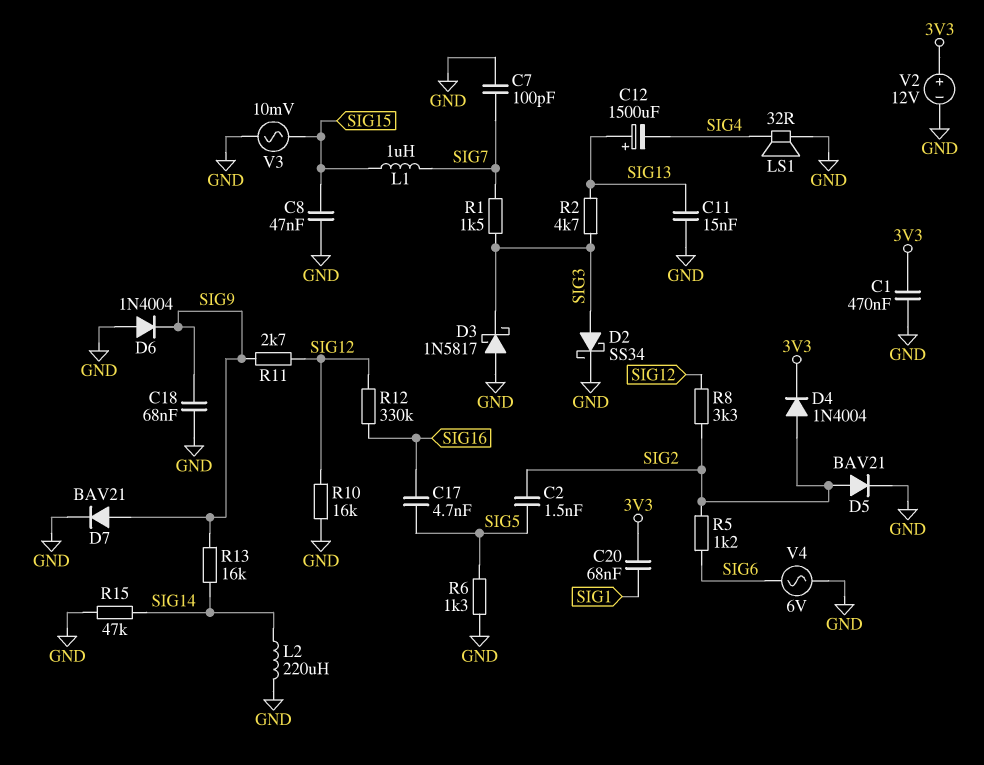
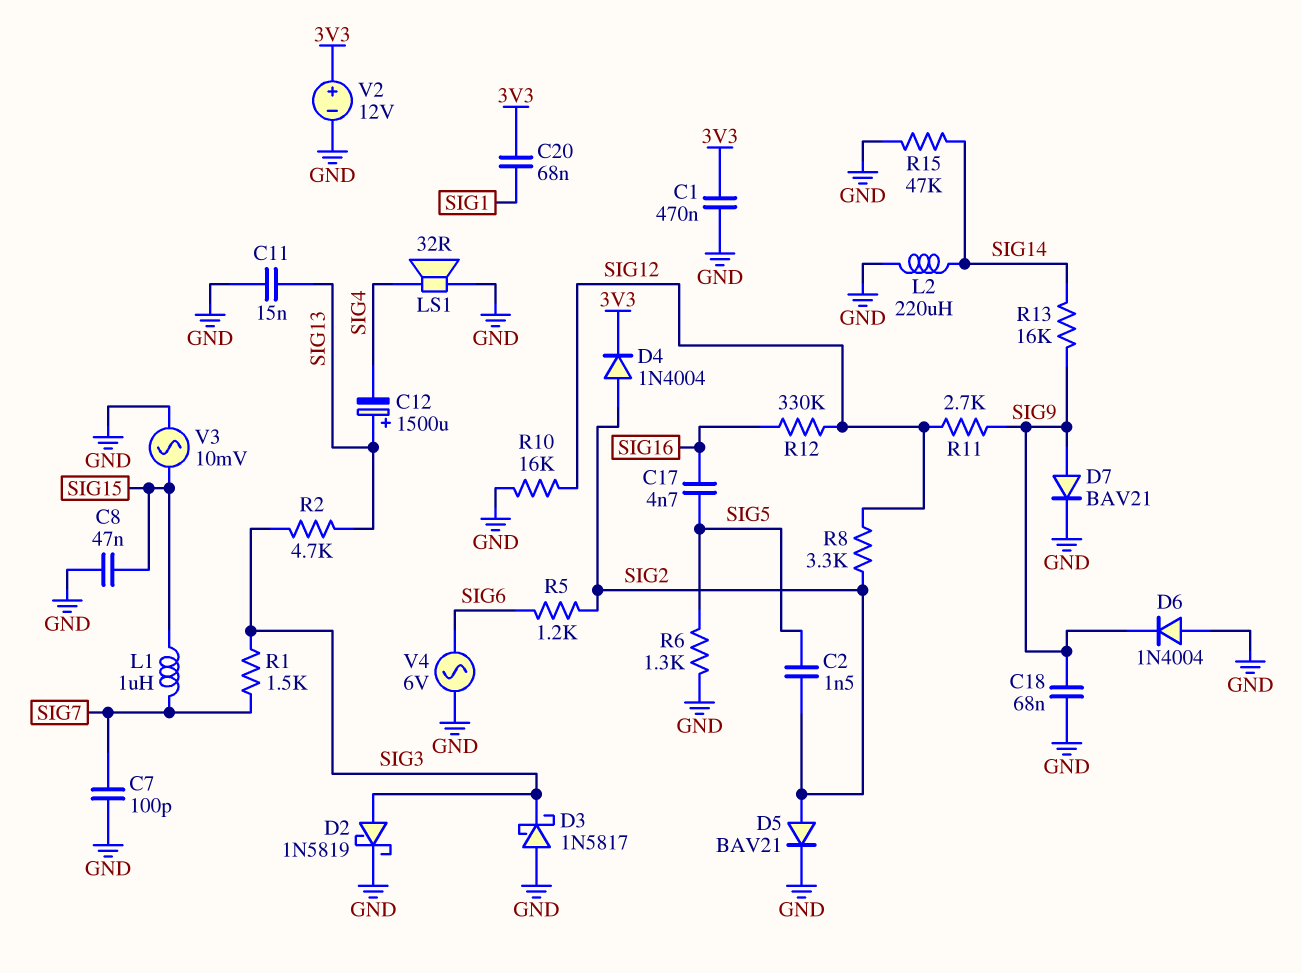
D2: schottky SS34 (A SIG3, K GND) -> schottky 1N5819 (A SIG3, K GND)

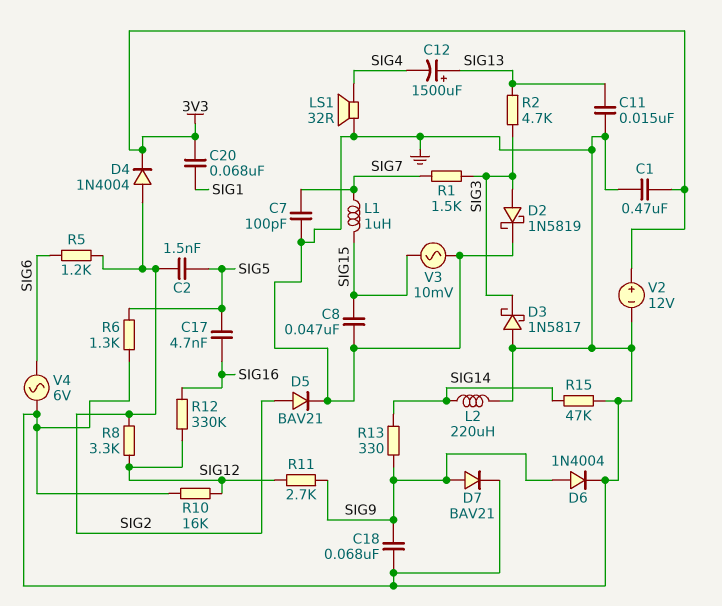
D6: diode 1N4004 (A GND, K SIG9) -> diode 1N4004 (A SIG9, K GND)
R13: 16k (SIG9, SIG14) -> 330 (SIG9, SIG14)

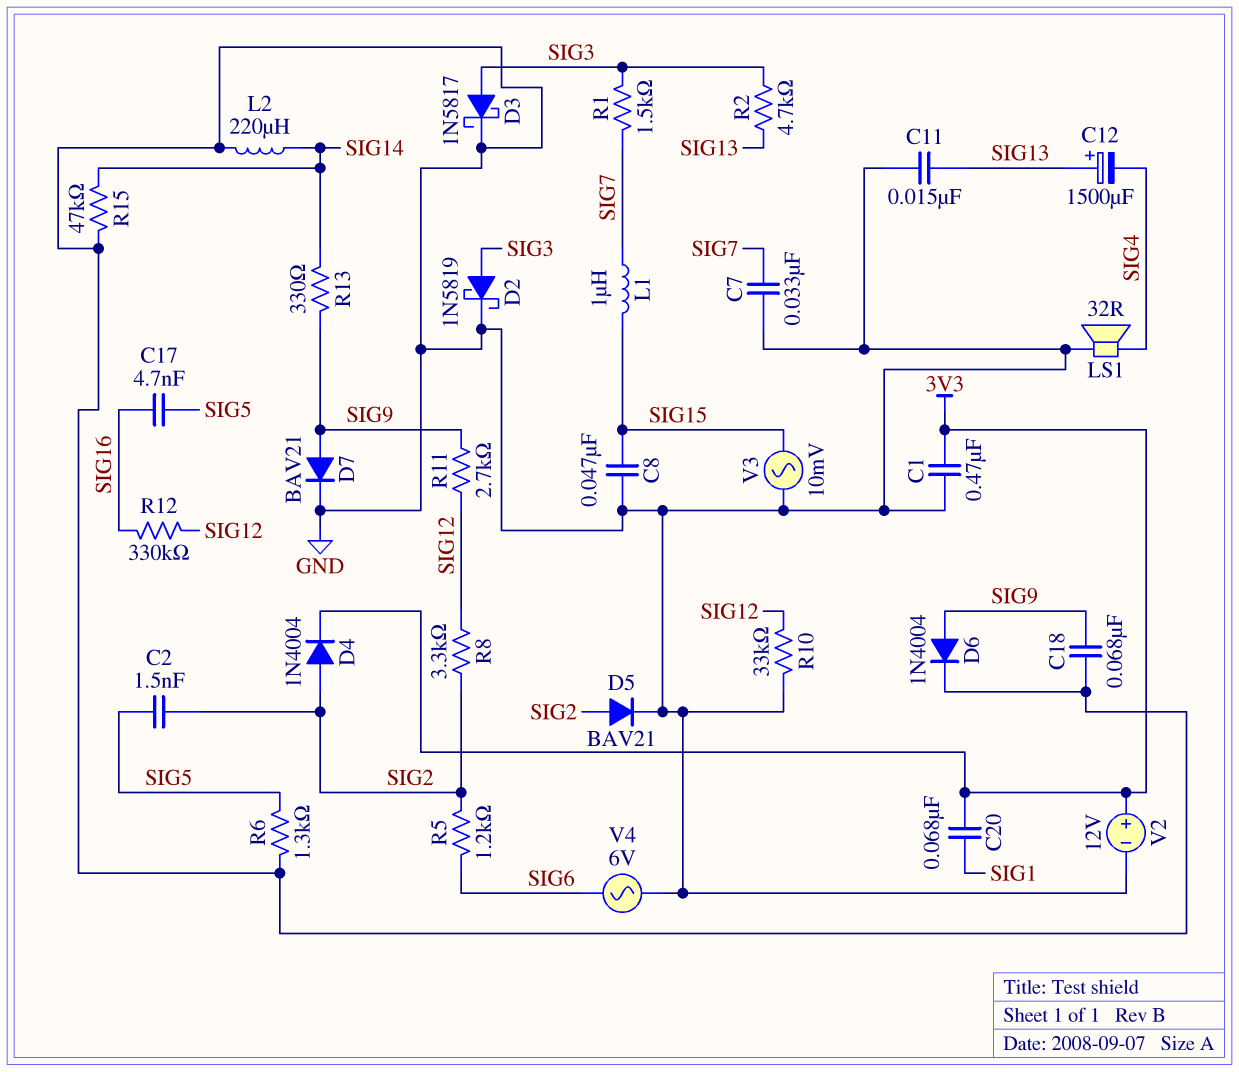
C7: 100pF (GND, SIG7) -> 33nF (GND, SIG7)
D3: schottky 1N5817 (A GND, K SIG3) -> schottky 1N5817 (A SIG3, K GND)
R10: 16k (GND, SIG12) -> 33k (GND, SIG12)

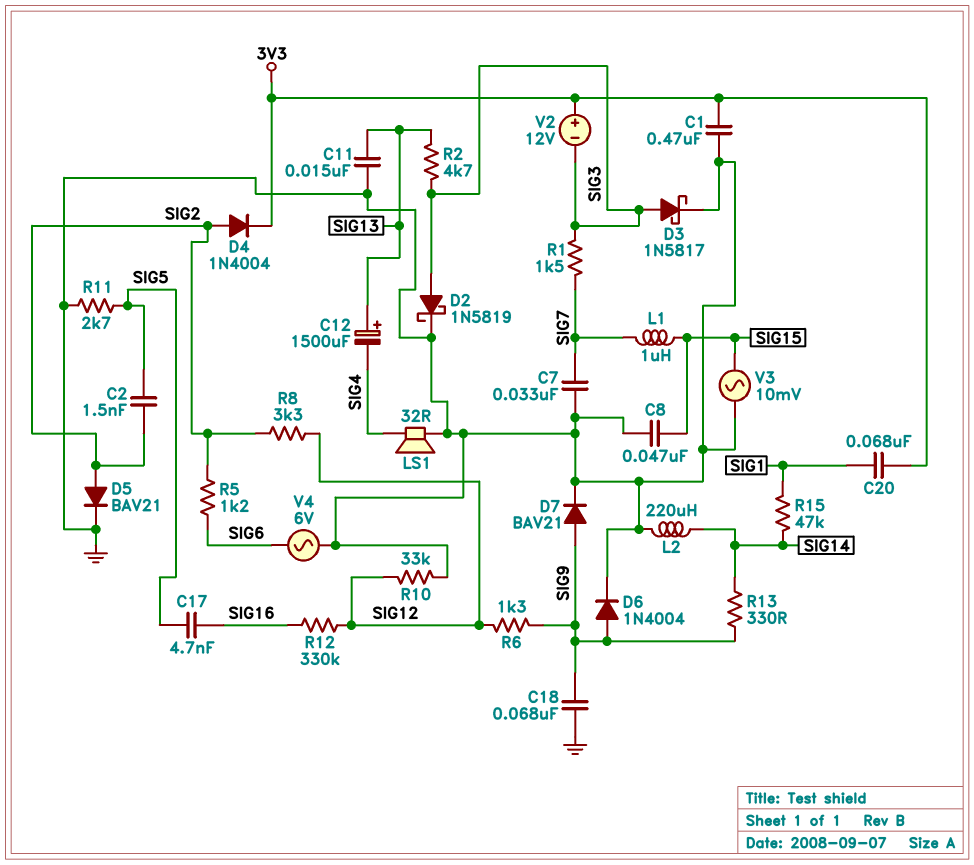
R6: 1.3k (GND, SIG5) -> 1.3k (SIG9, SIG12)
R11: 2.7k (SIG9, SIG12) -> 2.7k (GND, SIG5)
R15: 47k (GND, SIG14) -> 47k (SIG1, SIG14)
V2: 12V (plus 3V3, minus GND) -> 12V (plus 3V3, minus SIG3)

